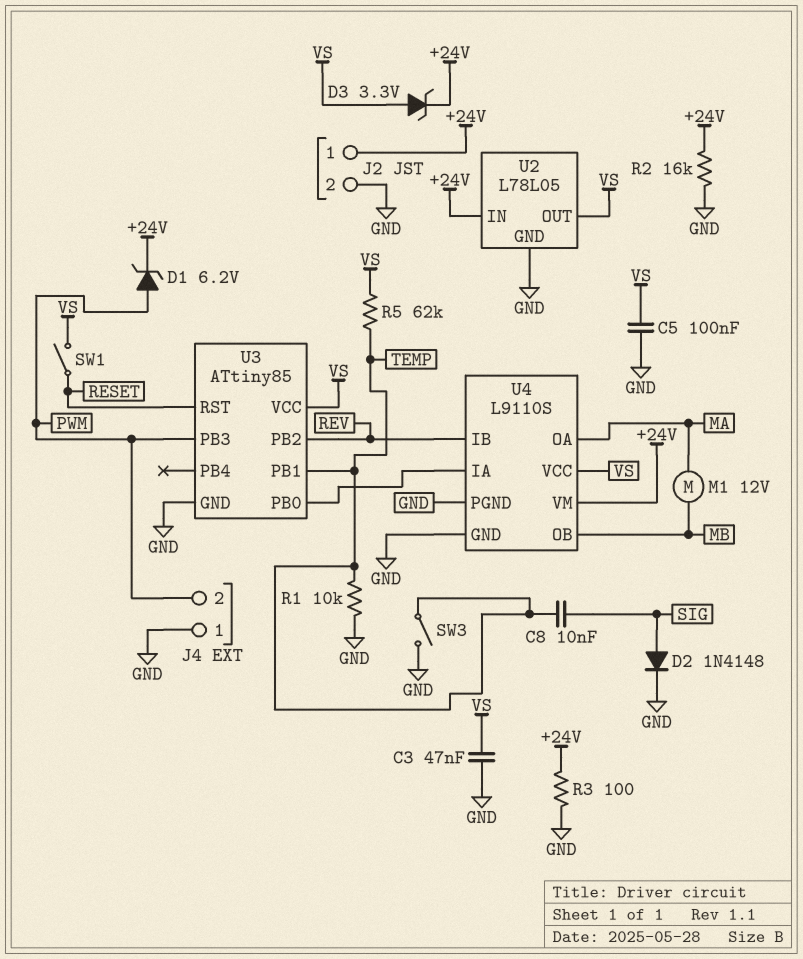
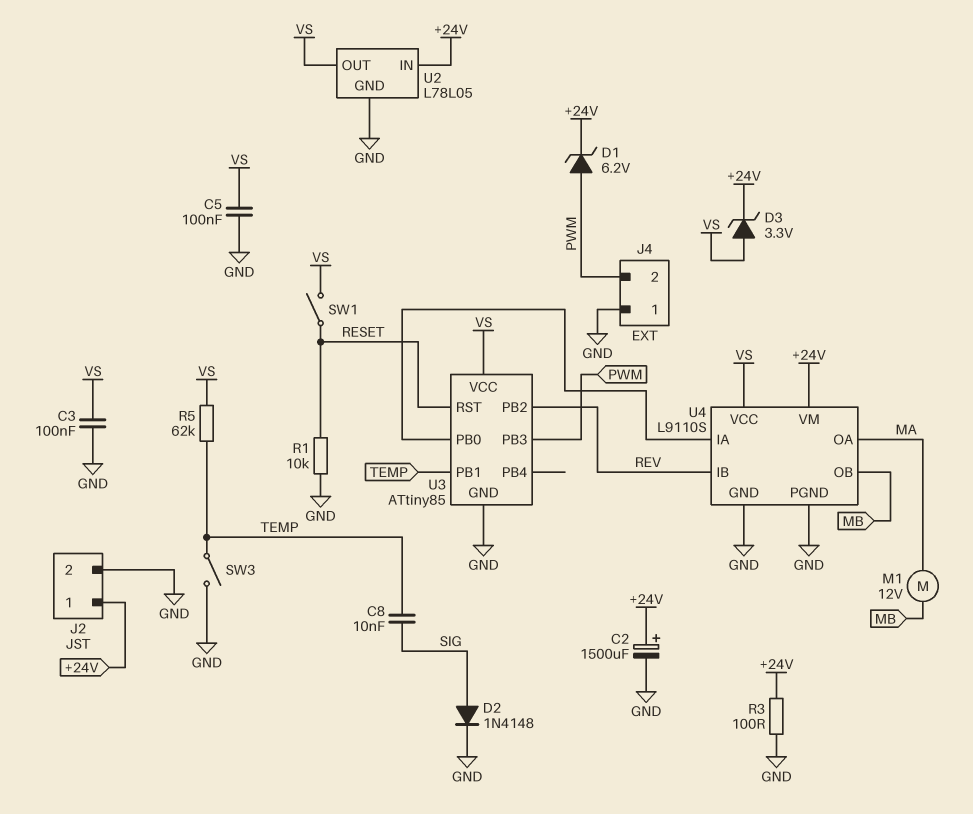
C2: none -> 1500uF (plus +24V, minus GND)
C3: 47nF (GND, VS) -> 100nF (GND, VS)
R1: 10k (GND, TEMP) -> 10k (GND, RESET)
R2: 16k (+24V, GND) -> none

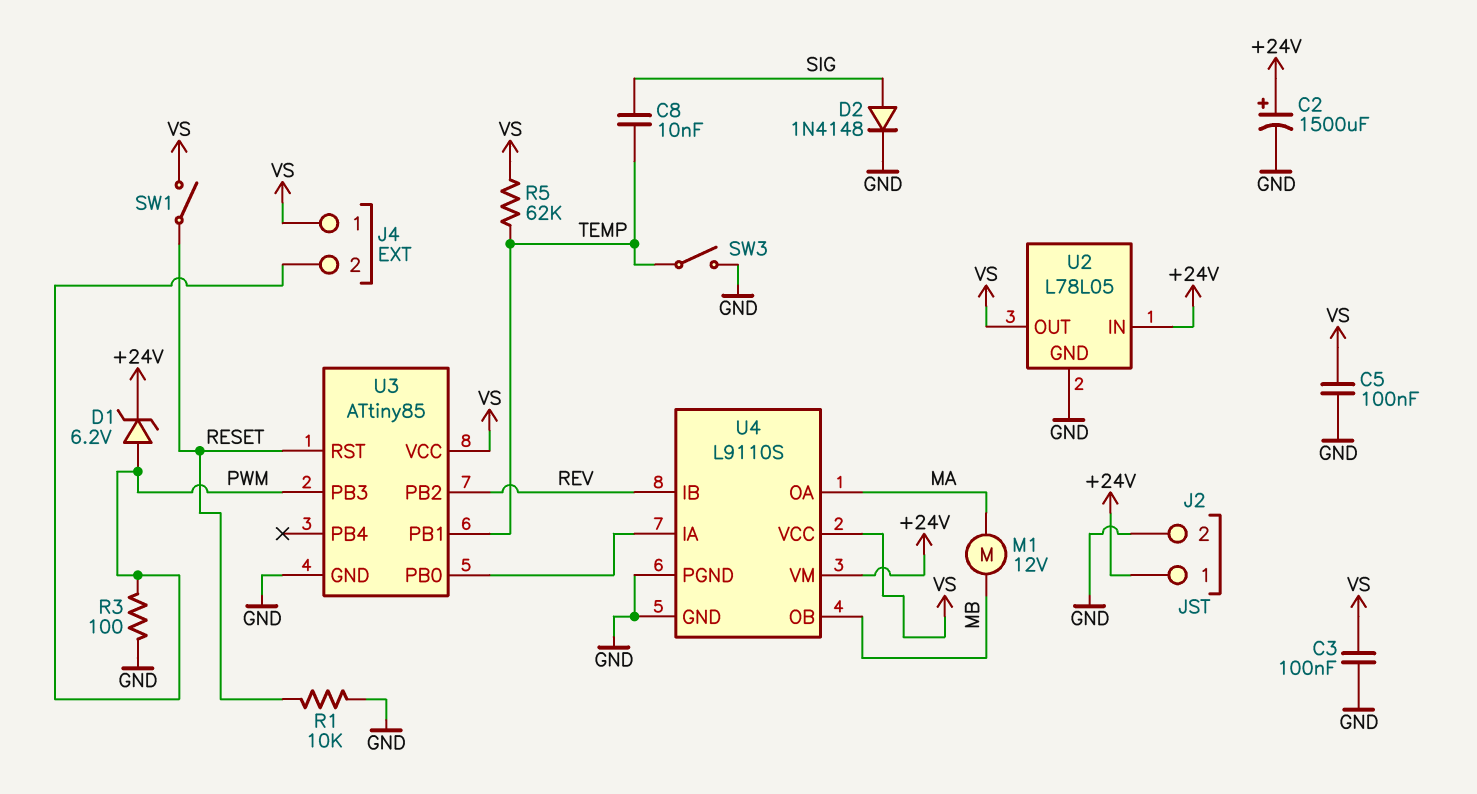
D3: zener 3.3V (A VS, K +24V) -> none
J4 pin 1: GND -> VS
R3: 100 (+24V, GND) -> 100 (GND, PWM)

